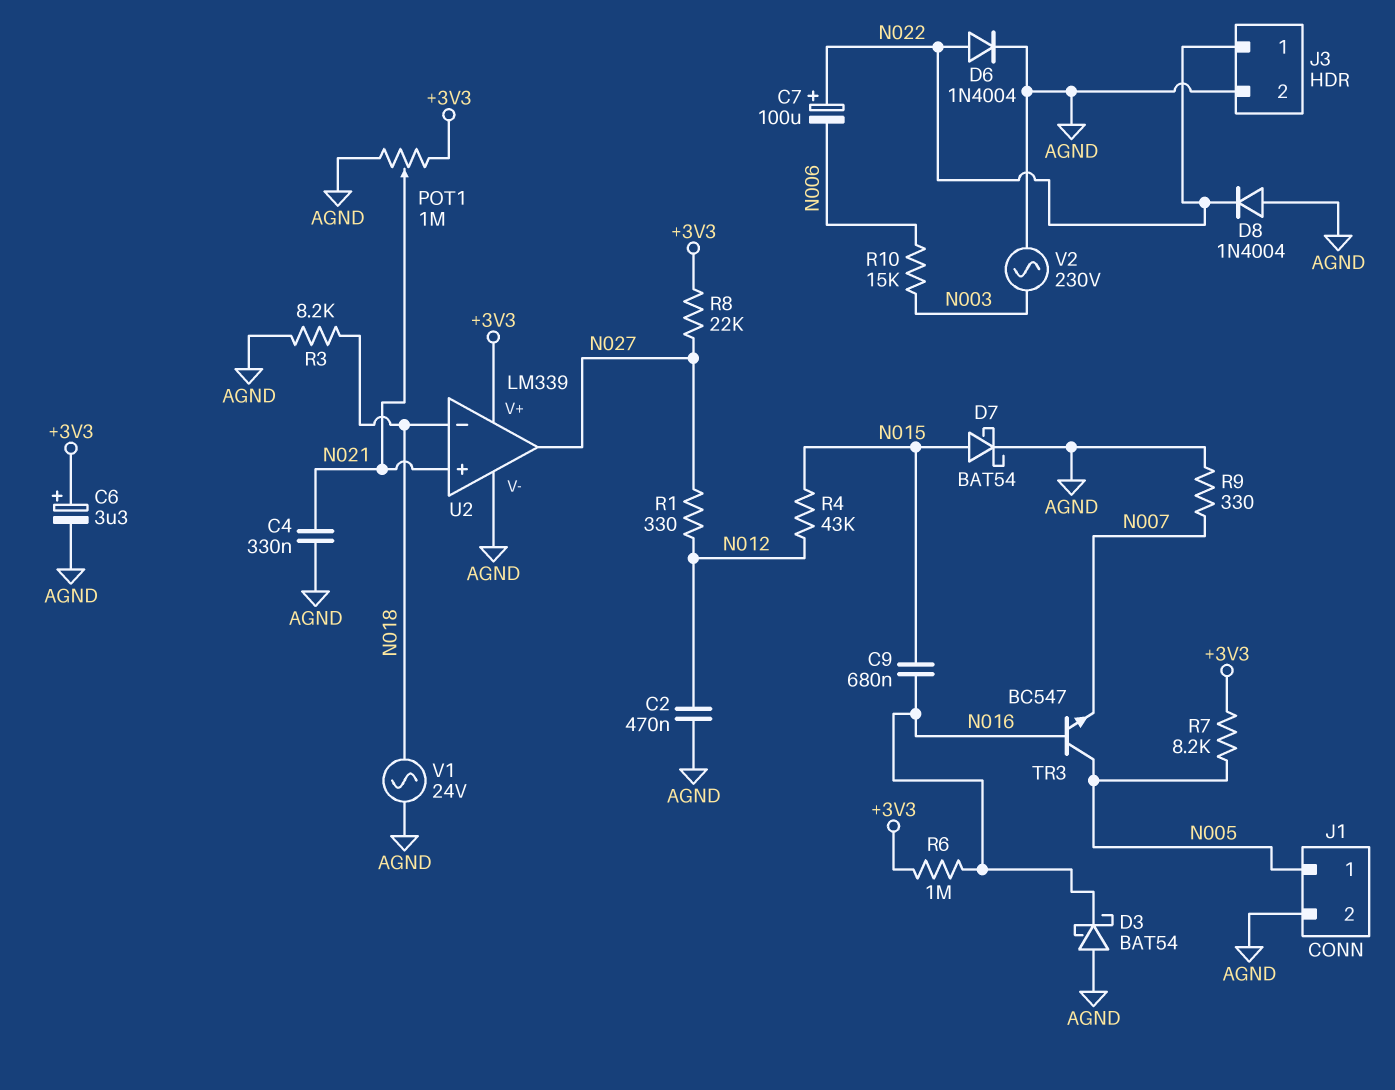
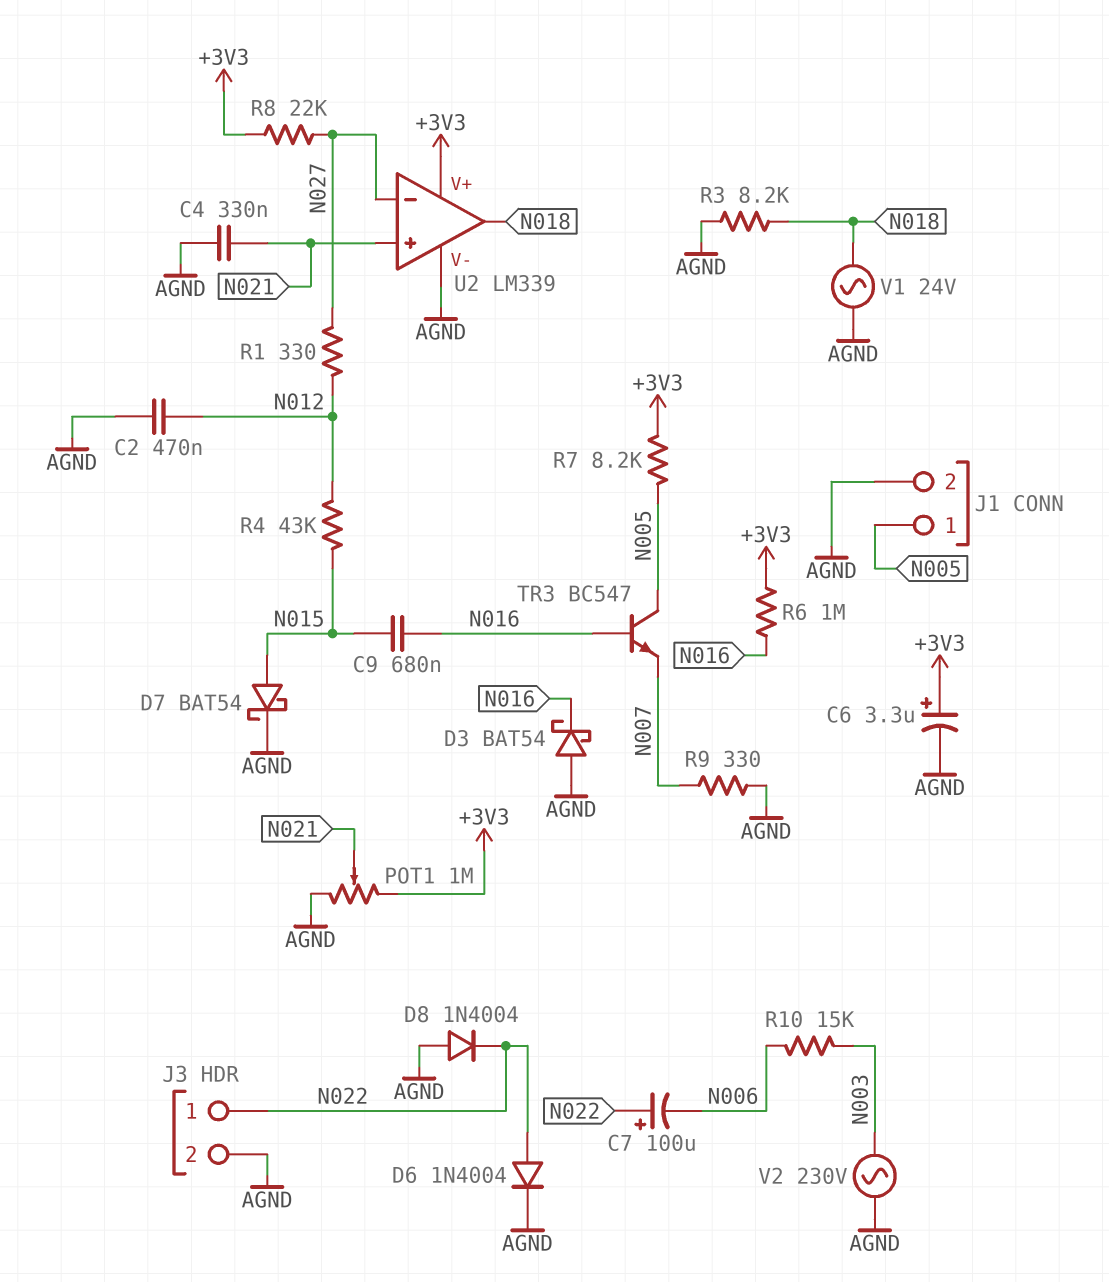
U2 pin in-: N018 -> N027
U2 pin out: N027 -> N018

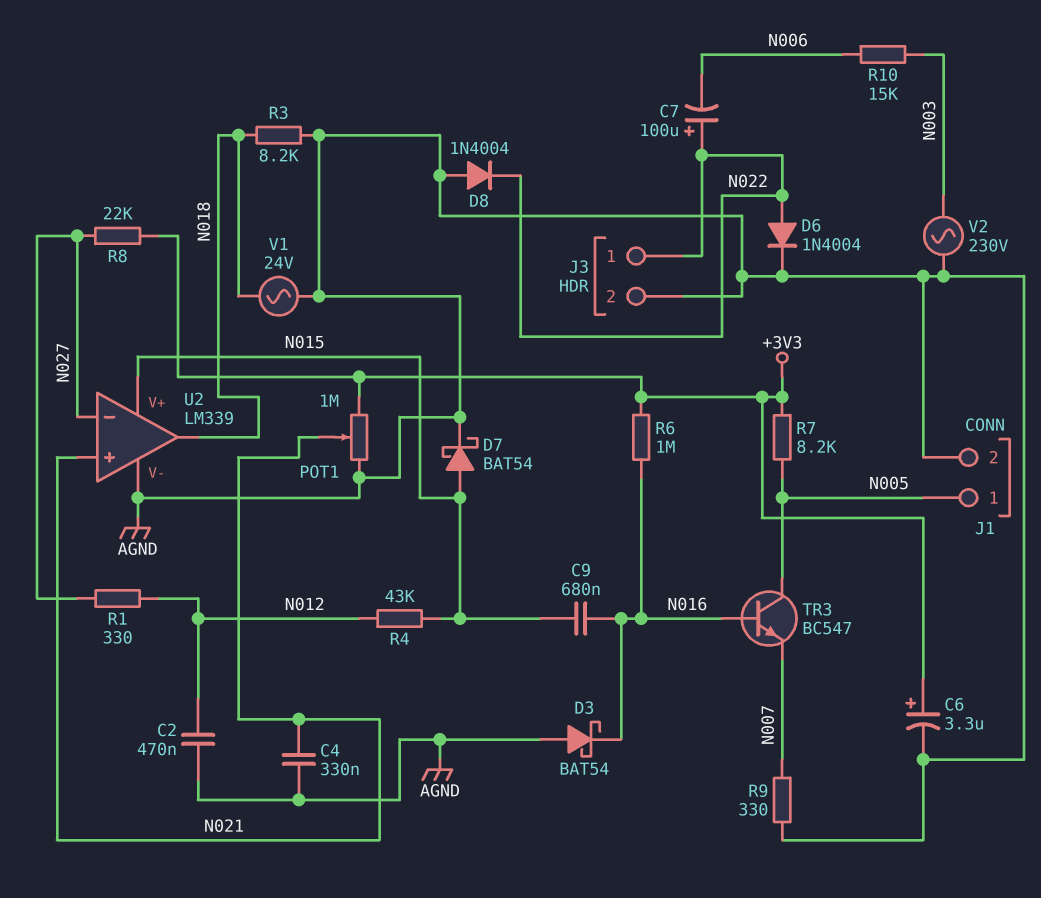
U2 pin V+: +3V3 -> N015

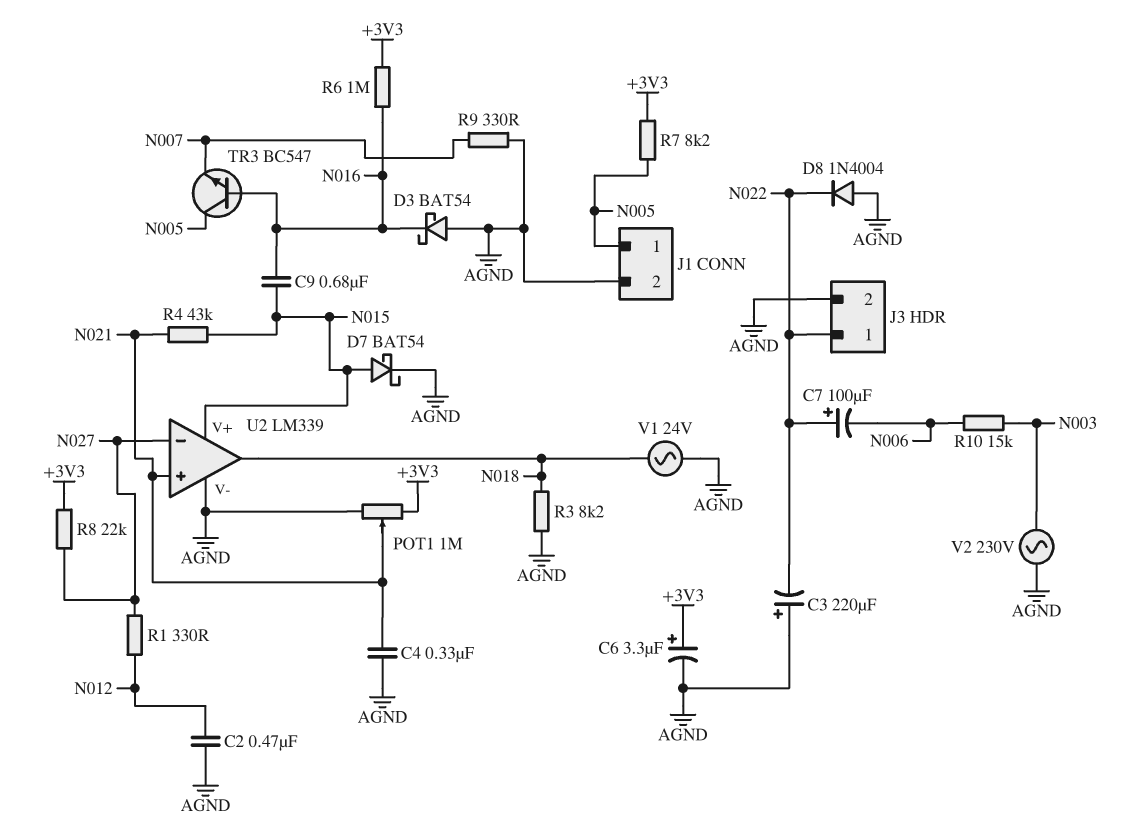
C3: none -> 220uF (plus AGND, minus N022)
D6: diode 1N4004 (A N022, K AGND) -> none
R4: 43k (N012, N015) -> 43k (N015, N021)

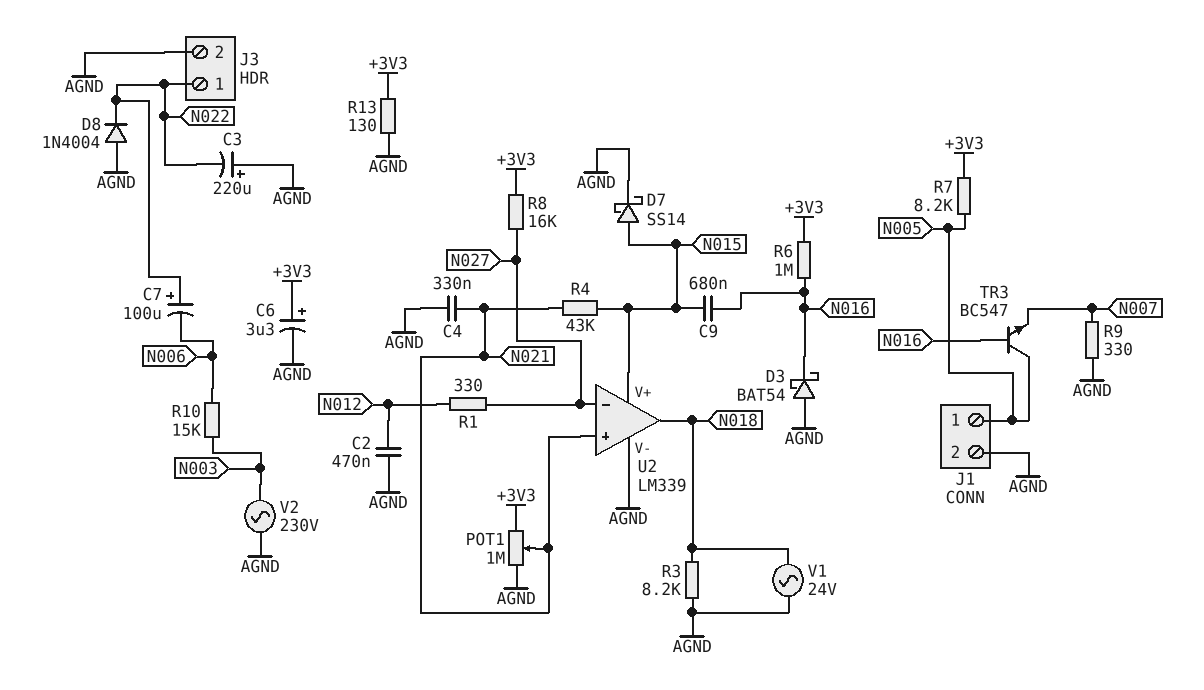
D7: schottky BAT54 (A N015, K AGND) -> schottky SS14 (A N015, K AGND)
R8: 22k (+3V3, N027) -> 16k (+3V3, N027)
R13: none -> 130 (+3V3, AGND)

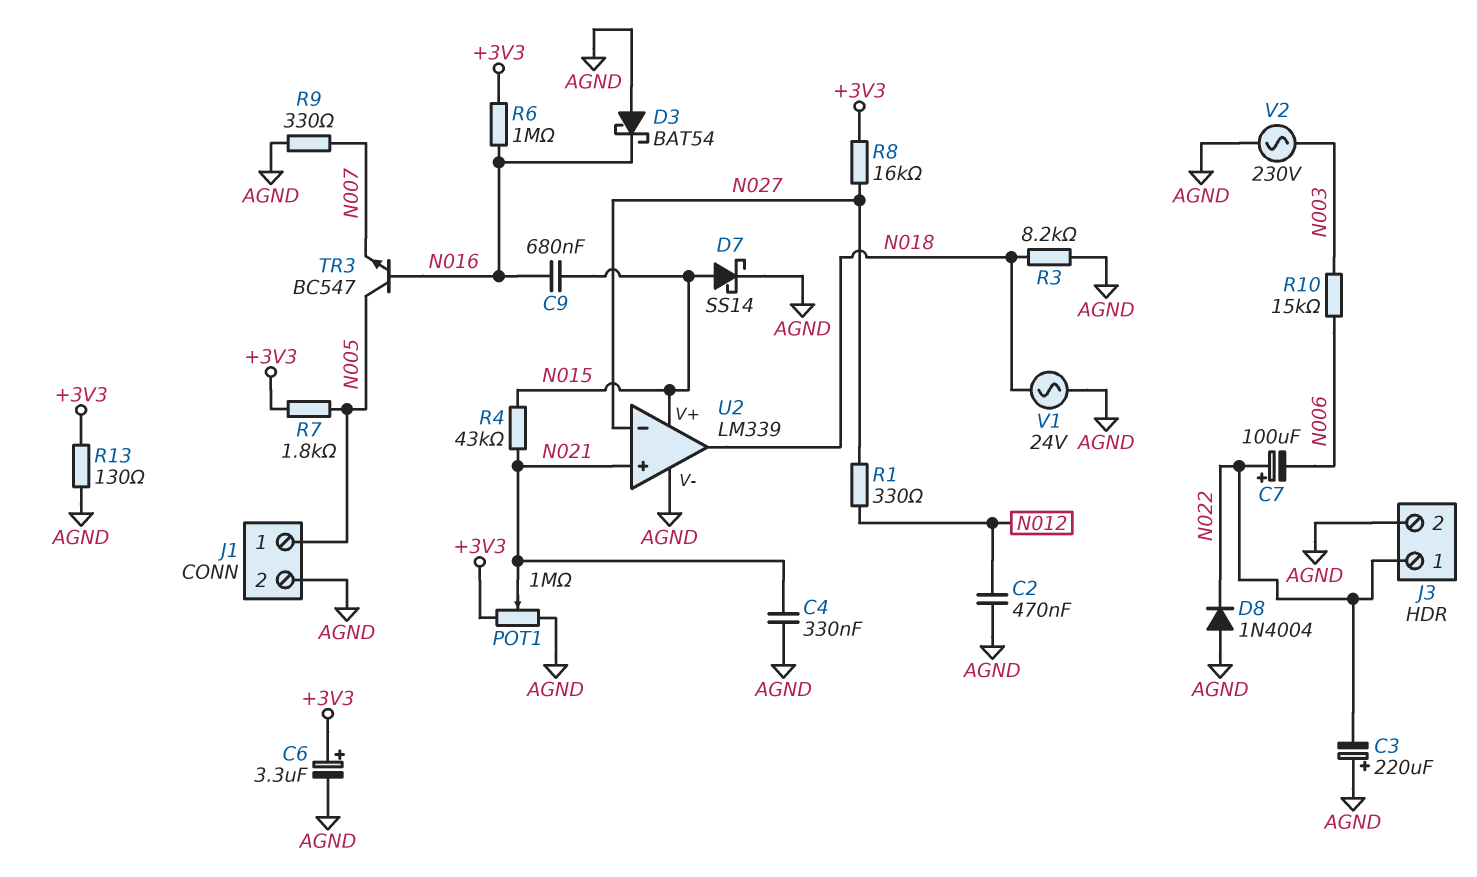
R7: 8.2k (+3V3, N005) -> 1.8k (+3V3, N005)

